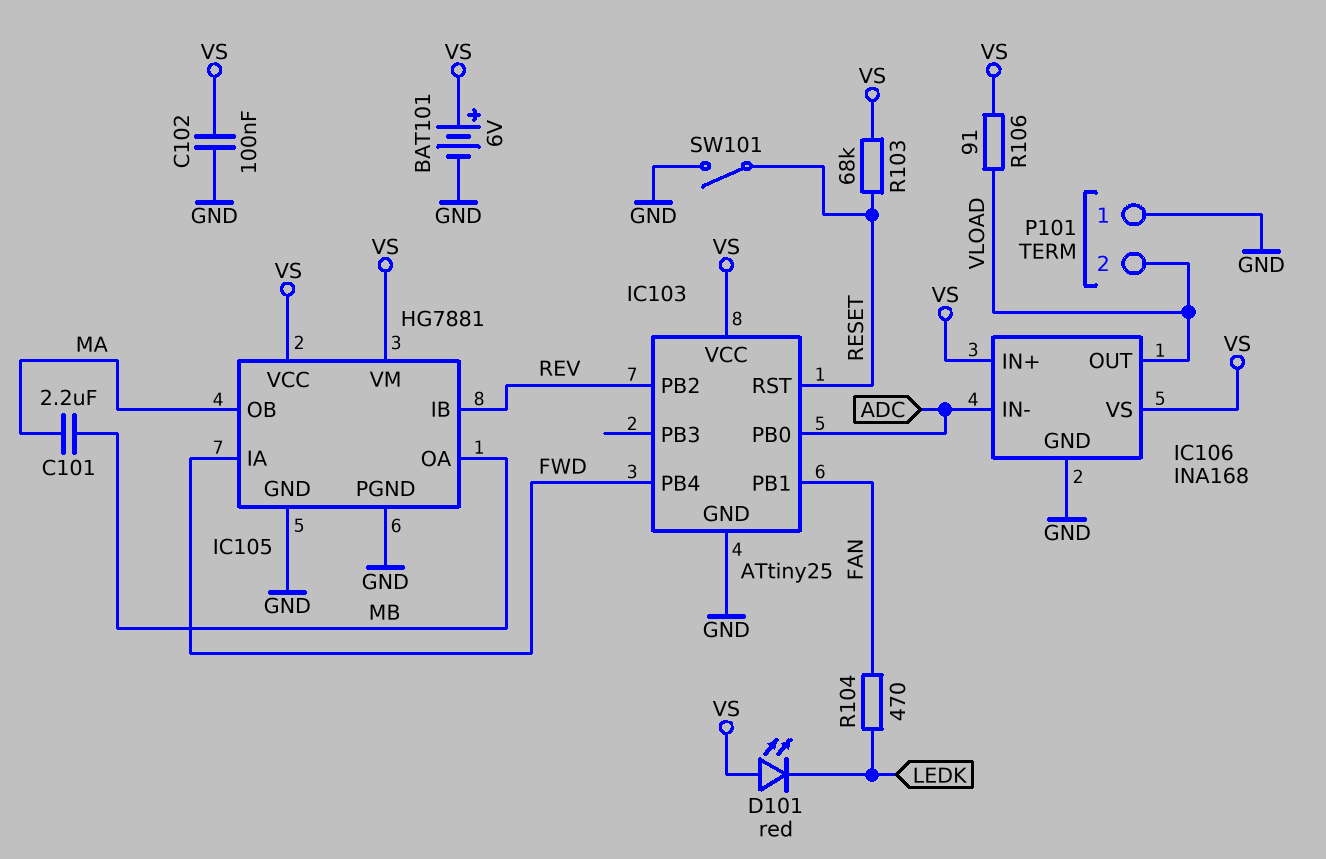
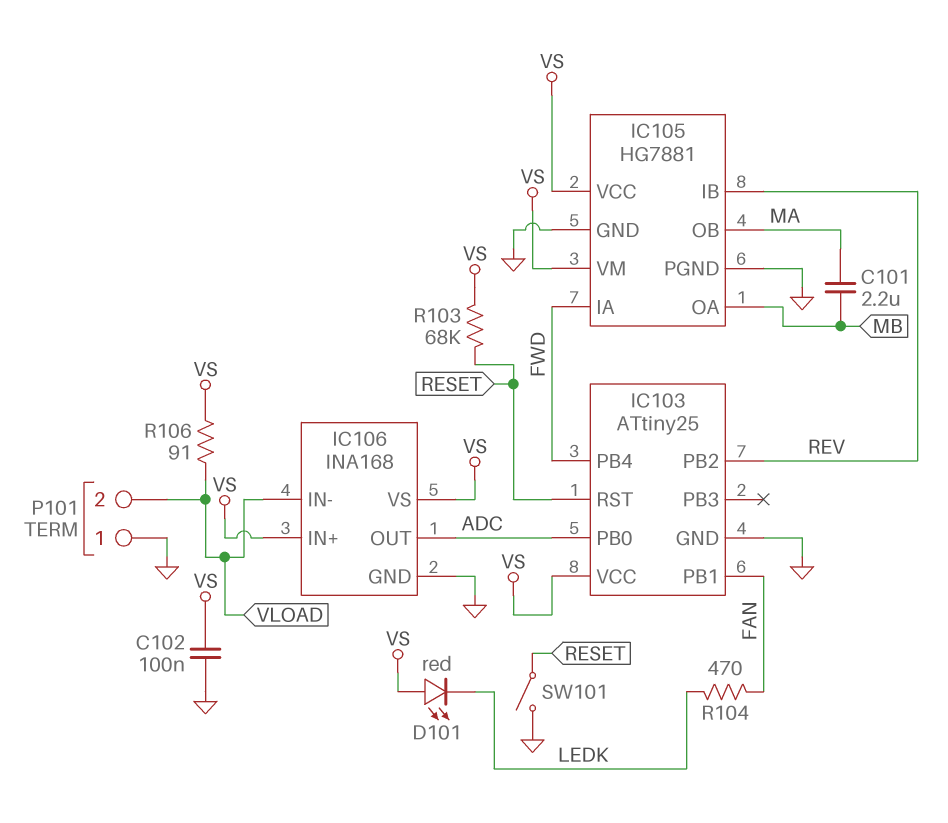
BAT101: 6V (plus VS, minus GND) -> none
IC106 pin IN-: ADC -> VLOAD
IC106 pin OUT: VLOAD -> ADC

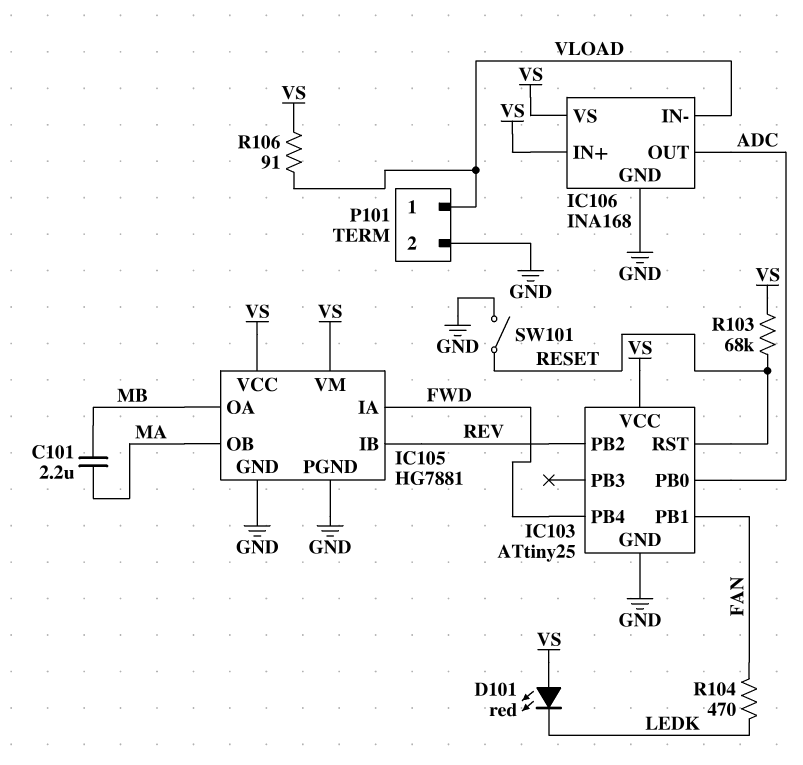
C102: 100nF (GND, VS) -> none
P101 pin 1: GND -> VLOAD
P101 pin 2: VLOAD -> GND

